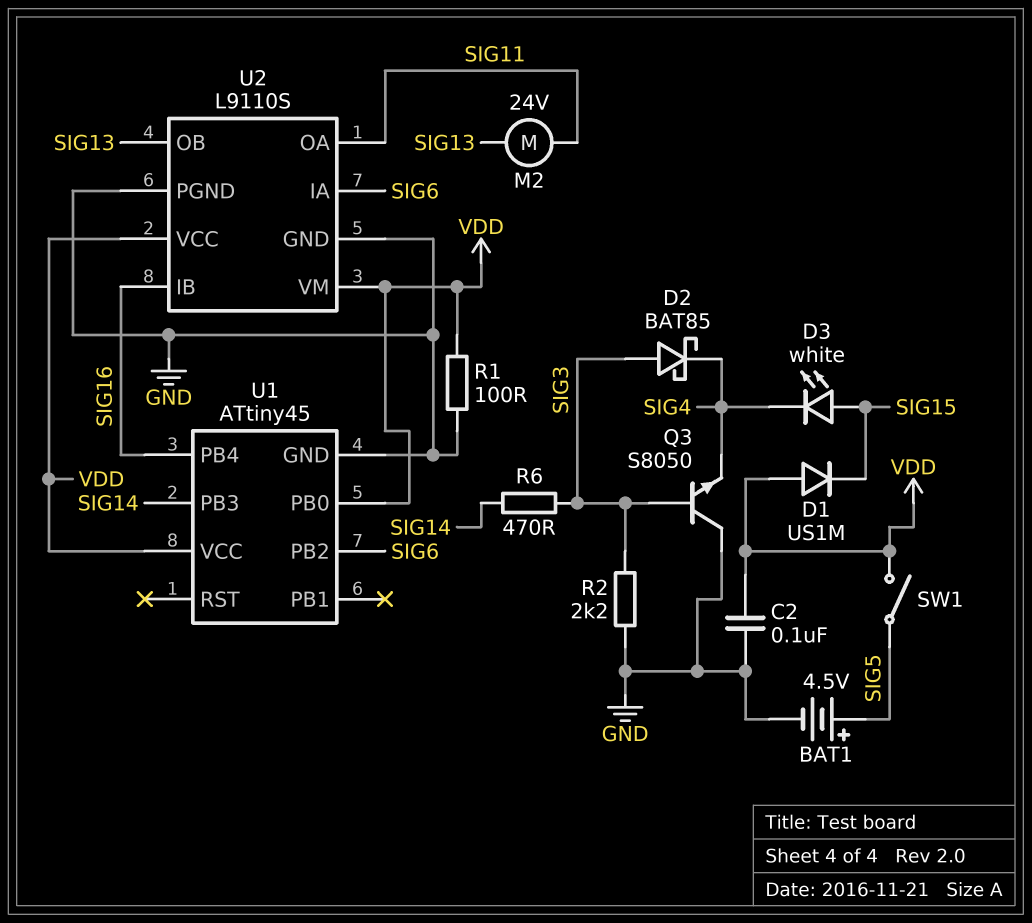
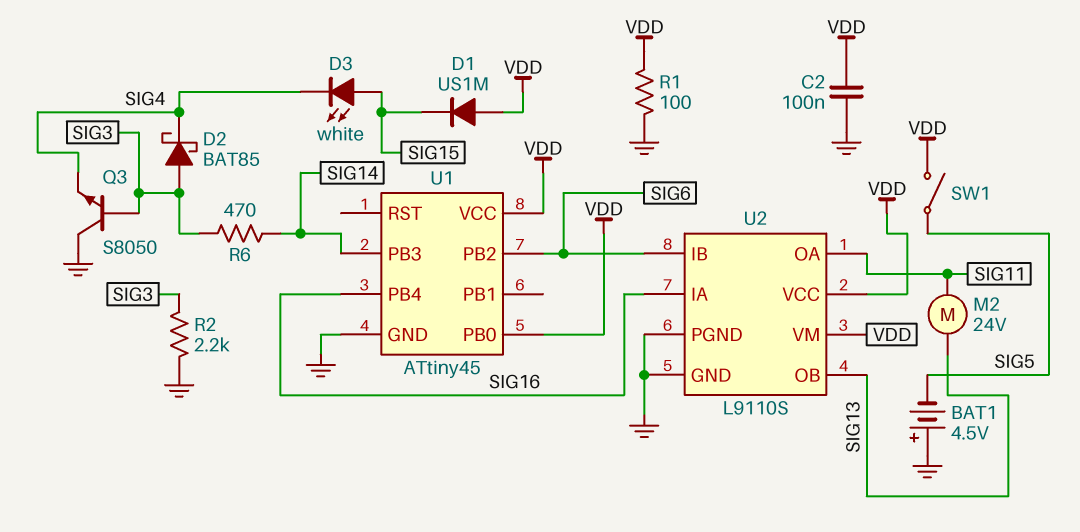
BAT1: 4.5V (plus SIG5, minus GND) -> 4.5V (plus GND, minus SIG5)
U2 pin IA: SIG6 -> SIG16
U2 pin IB: SIG16 -> SIG6

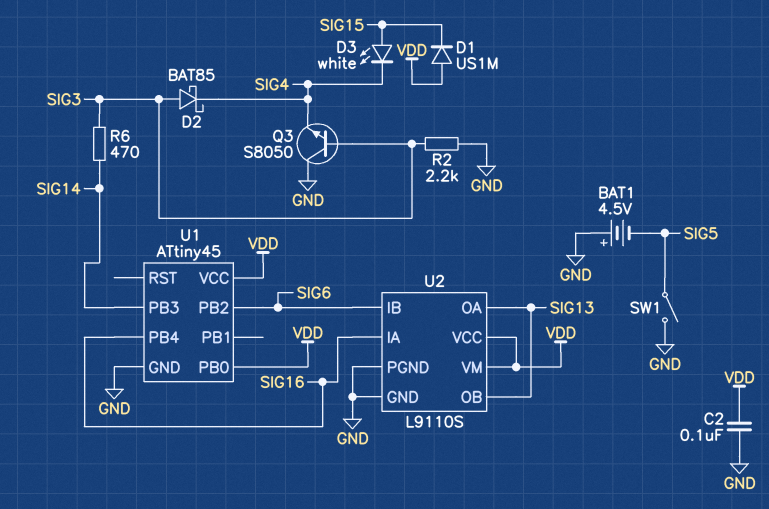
M2: motor 24V (SIG11, SIG13) -> none
R1: 100 (GND, VDD) -> none
SW1: switch (SIG5, VDD) -> switch (GND, SIG5)
U2 pin OA: SIG11 -> SIG13

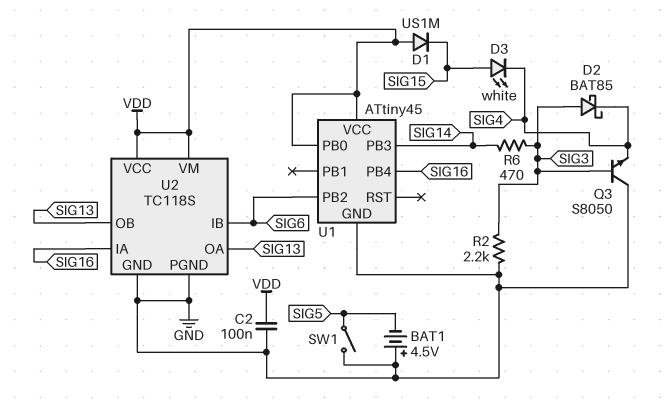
U2: L9110S -> TC118S

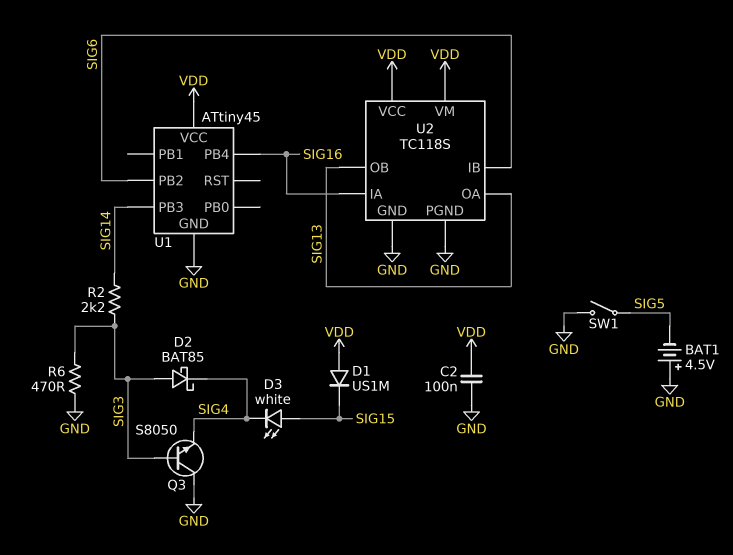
R2: 2.2k (GND, SIG3) -> 2.2k (SIG3, SIG14)
R6: 470 (SIG3, SIG14) -> 470 (GND, SIG3)
U1 pin PB0: VDD -> none

